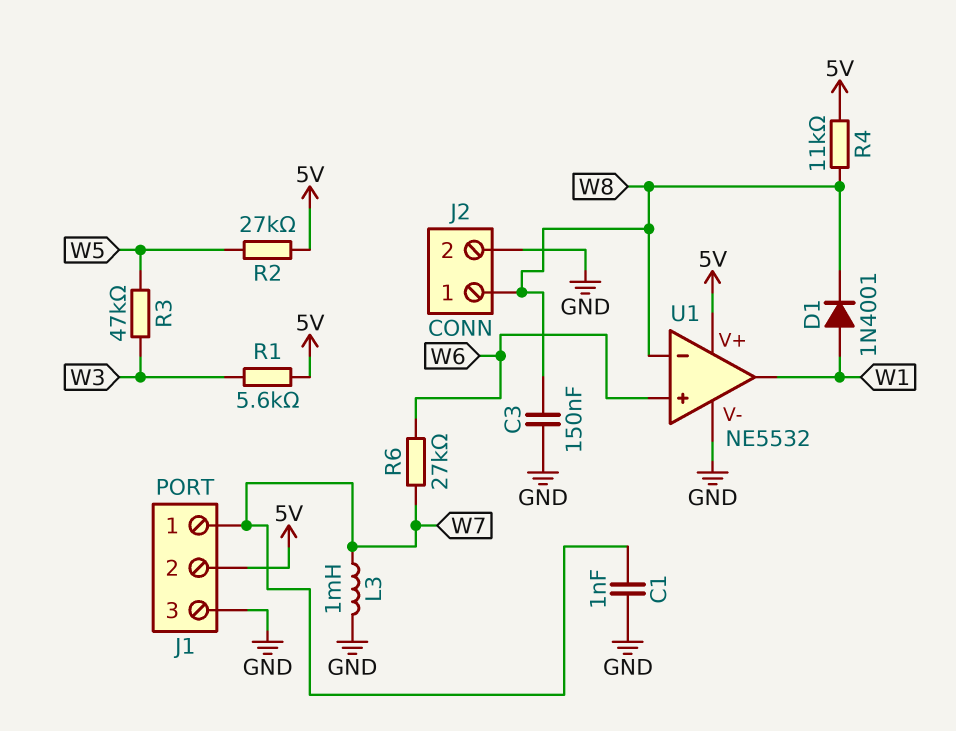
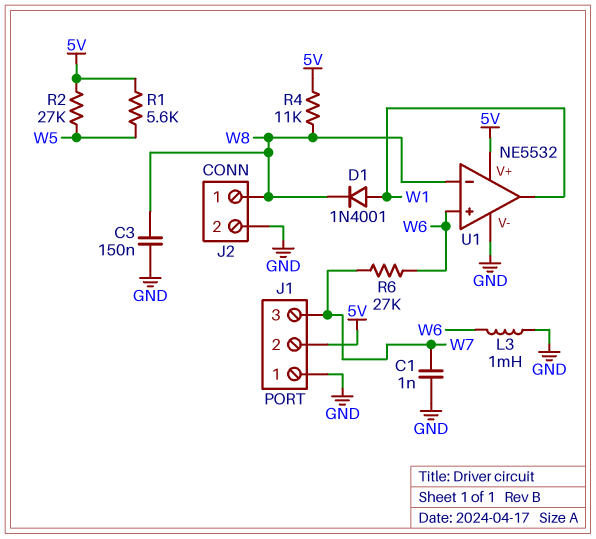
J1 pin 1: W7 -> GND
J1 pin 3: GND -> W7
L3: 1mH (GND, W7) -> 1mH (GND, W6)
R1: 5.6k (5V, W3) -> 5.6k (5V, W5)
R3: 47k (W3, W5) -> none

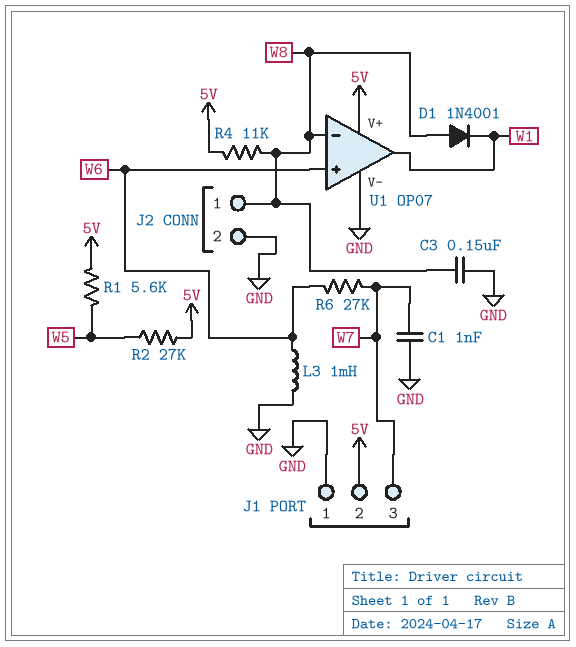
D1: diode 1N4001 (A W1, K W8) -> diode 1N4001 (A W8, K W1)
U1: NE5532 -> OP07

